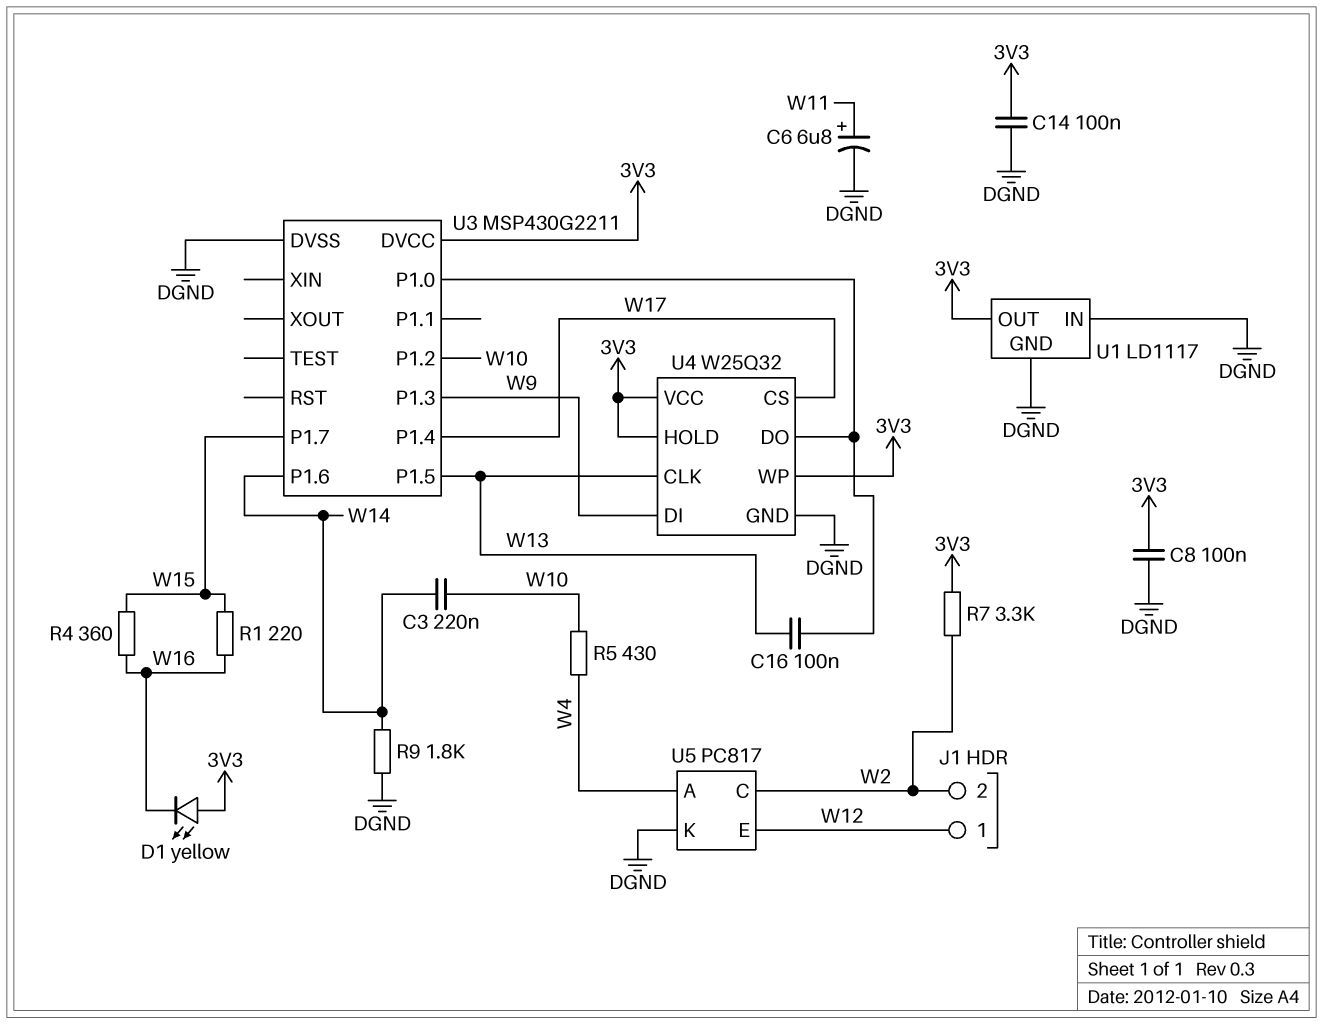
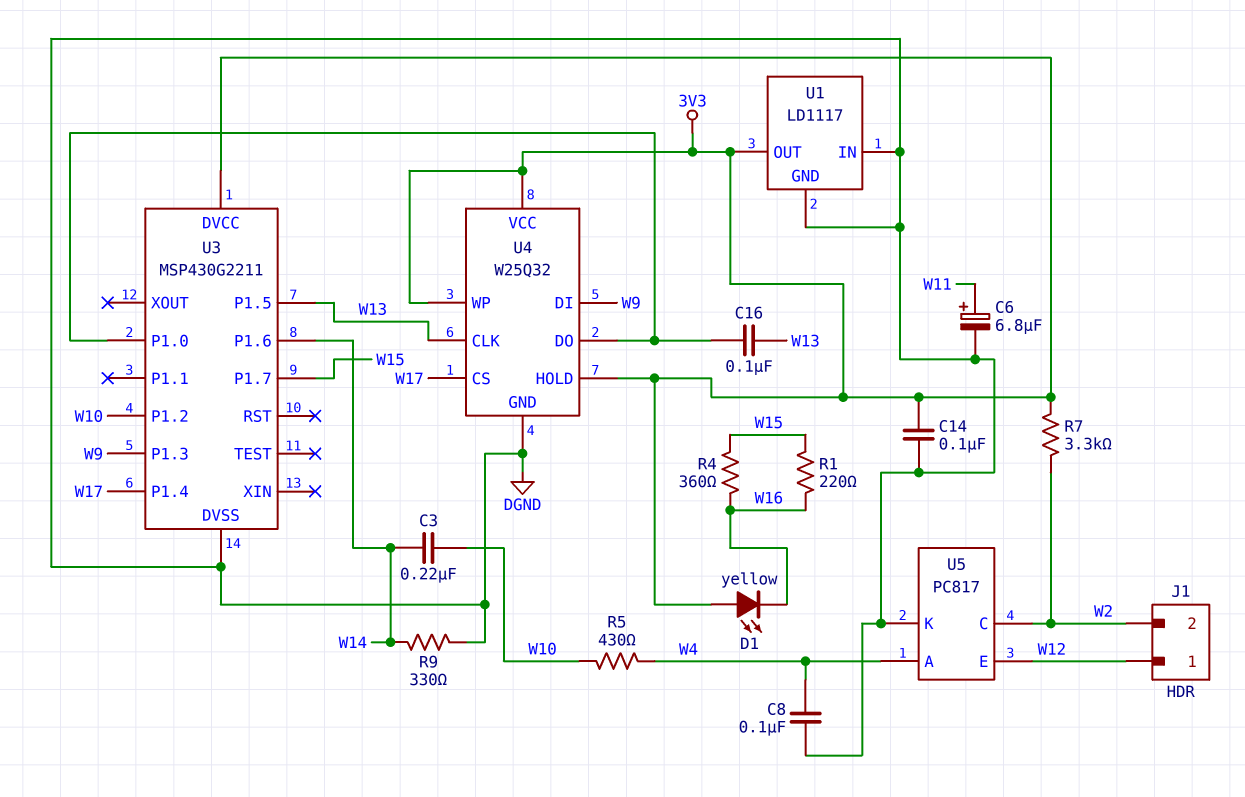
C8: 100nF (3V3, DGND) -> 100nF (DGND, W4)
R9: 1.8k (DGND, W14) -> 330 (DGND, W14)

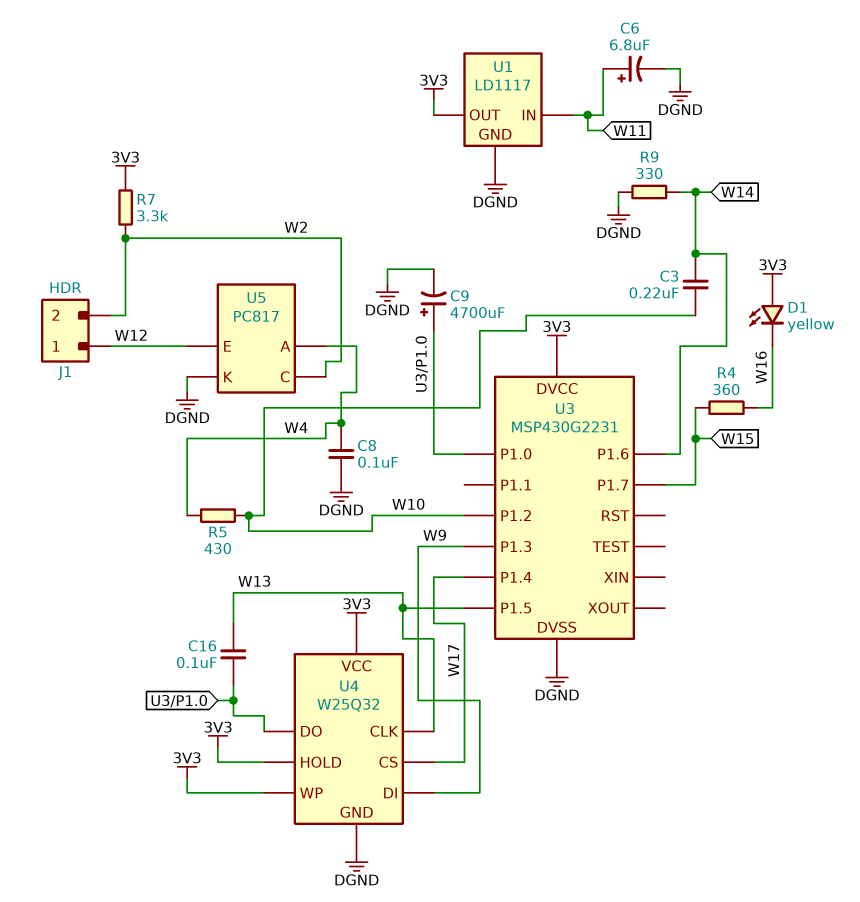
C9: none -> 4700uF (plus U3/P1.0, minus DGND)
C14: 100nF (3V3, DGND) -> none
R1: 220 (W15, W16) -> none
U1 pin IN: DGND -> W11
U3: MSP430G2211 -> MSP430G2231

